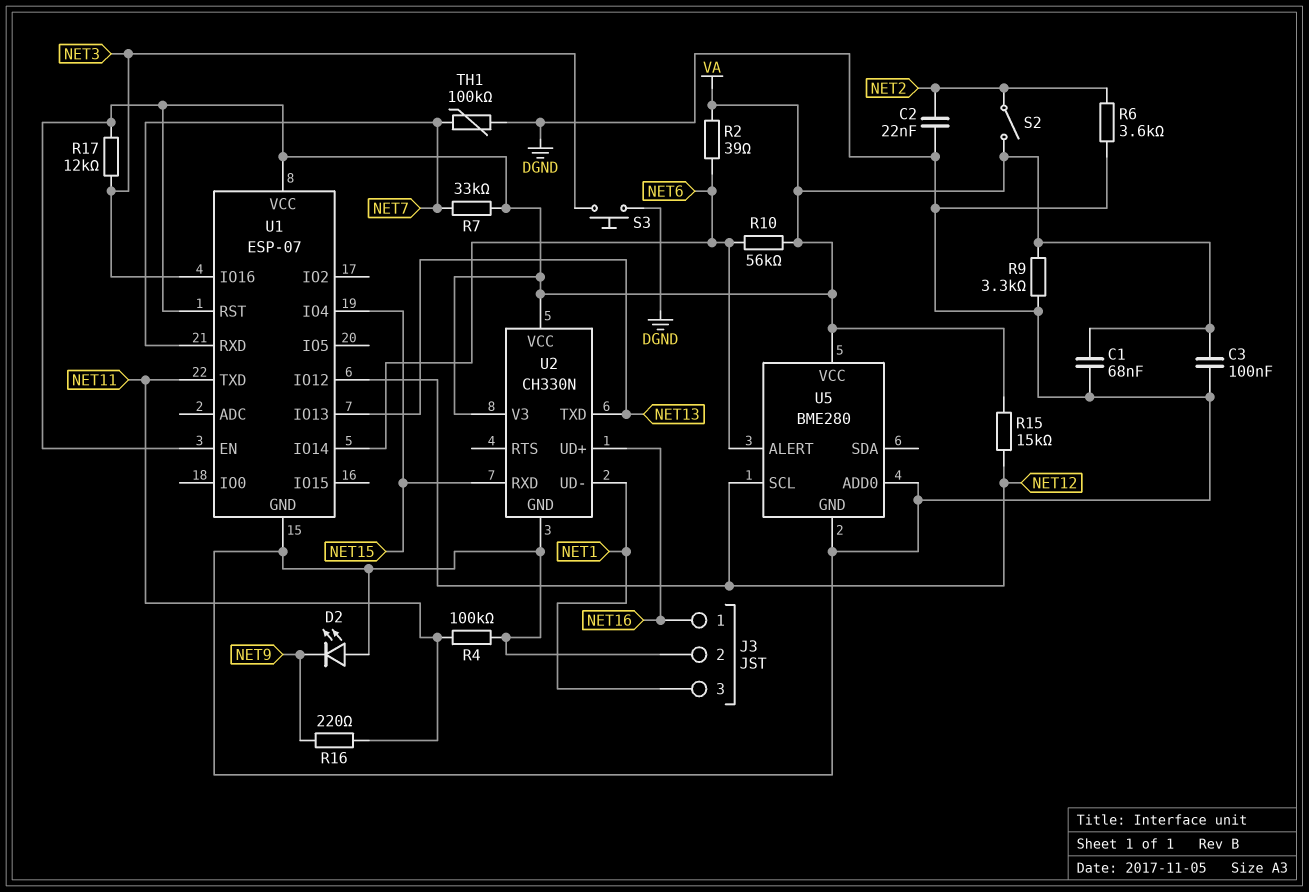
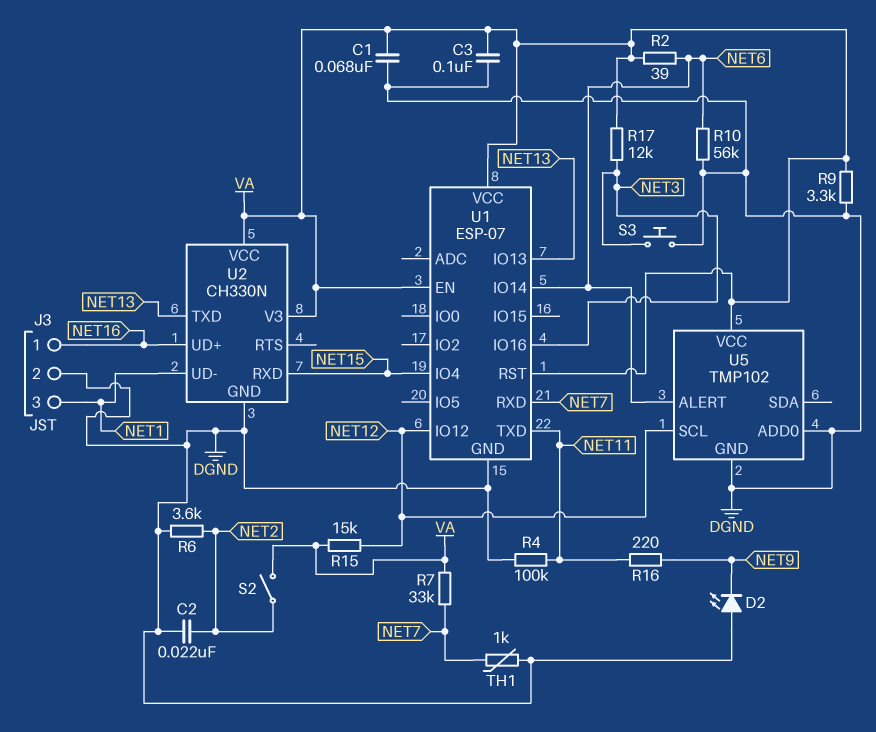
R10: 56k (NET6, VA) -> 56k (DGND, NET6)
TH1: 100k (DGND, NET7) -> 1k (DGND, NET7)
U5: BME280 -> TMP102

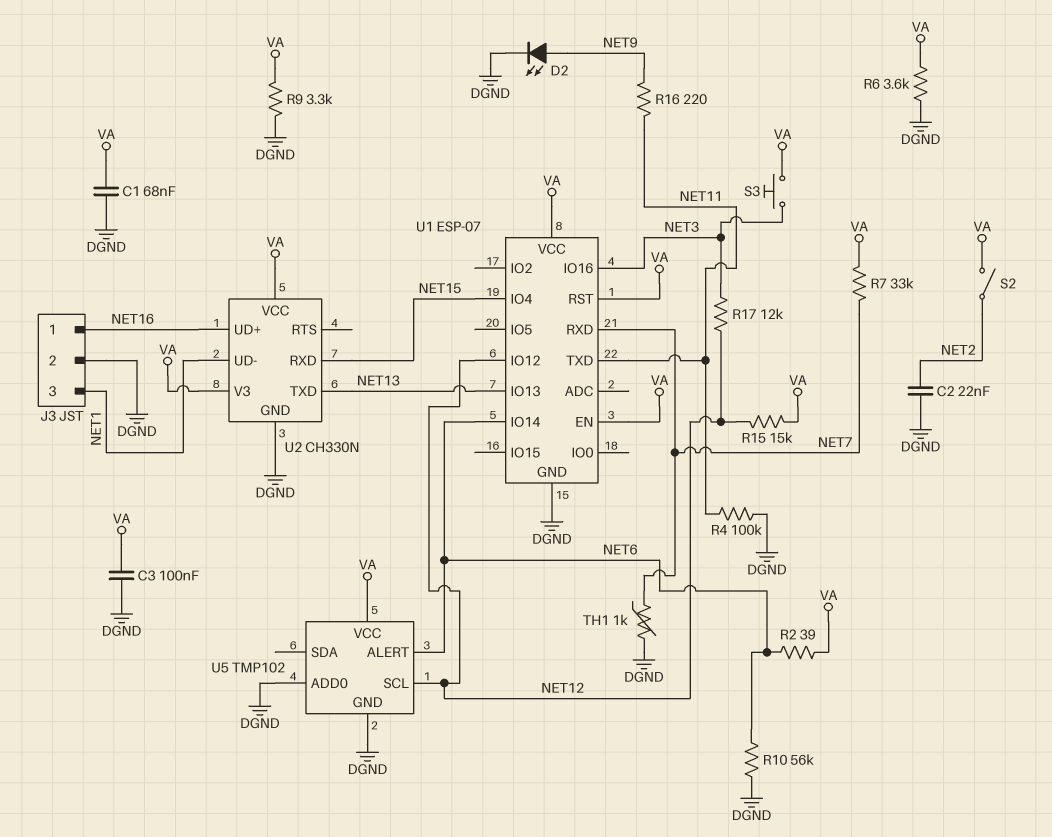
D2: LED (A DGND, K NET9) -> LED (A NET9, K DGND)
R6: 3.6k (DGND, NET2) -> 3.6k (DGND, VA)
R17: 12k (NET3, VA) -> 12k (NET3, NET12)
S3: button (DGND, NET3) -> button (NET3, VA)

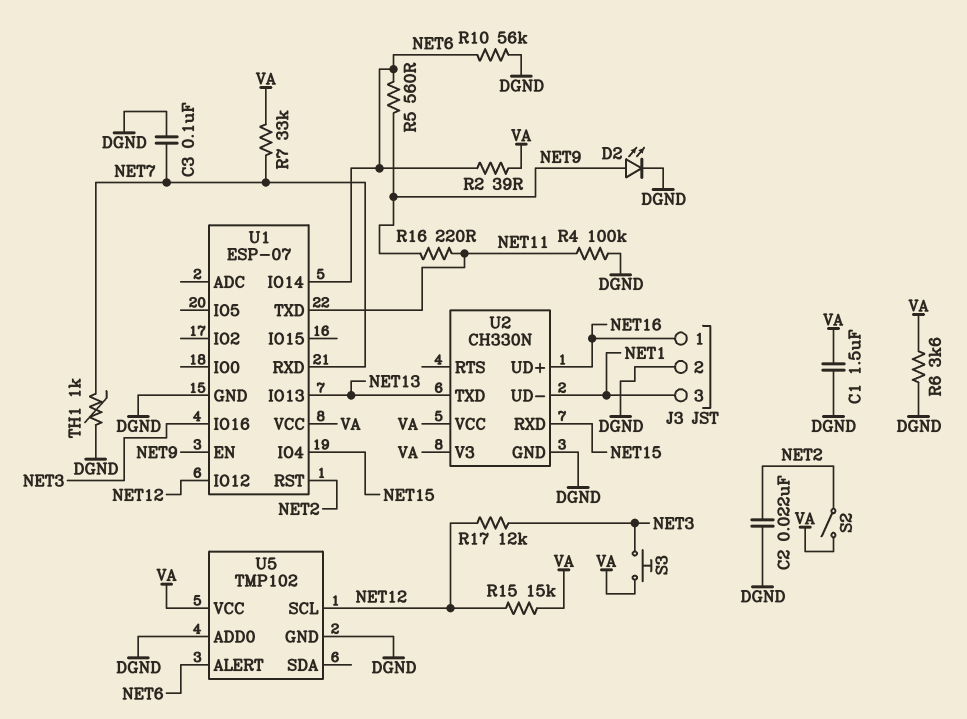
C1: 68nF (DGND, VA) -> 1.5uF (DGND, VA)
C3: 100nF (DGND, VA) -> 100nF (DGND, NET7)
R5: none -> 560 (NET6, NET9)
R9: 3.3k (DGND, VA) -> none
U1 pin EN: VA -> NET9
U1 pin RST: VA -> NET2

